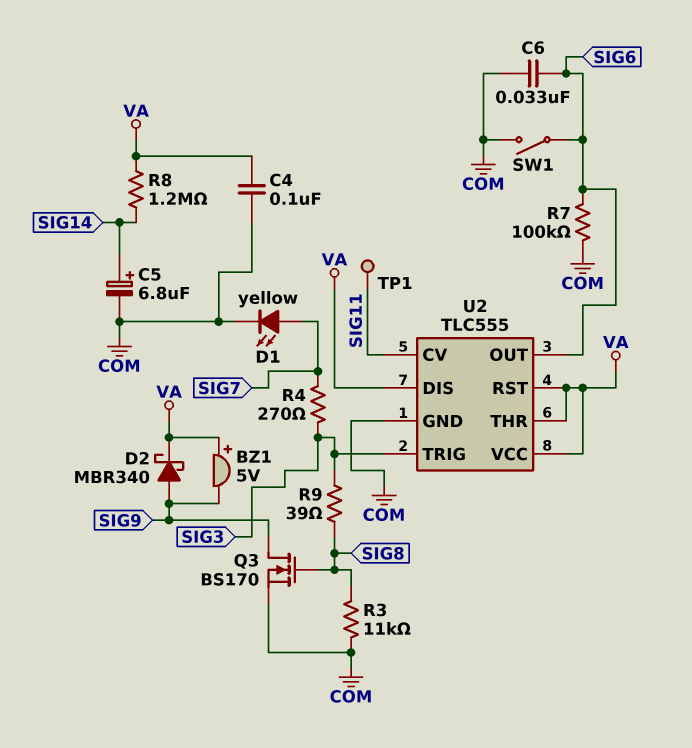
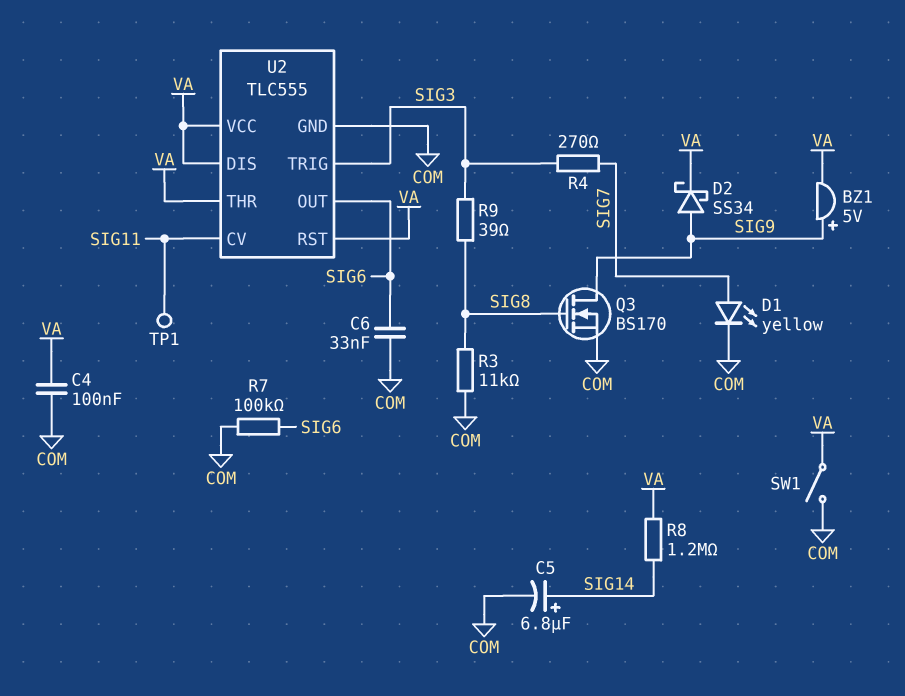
BZ1: buzzer 5V (plus VA, minus SIG9) -> buzzer 5V (plus SIG9, minus VA)
D2: schottky MBR340 (A SIG9, K VA) -> schottky SS34 (A SIG9, K VA)
SW1: switch (COM, SIG6) -> switch (COM, VA)

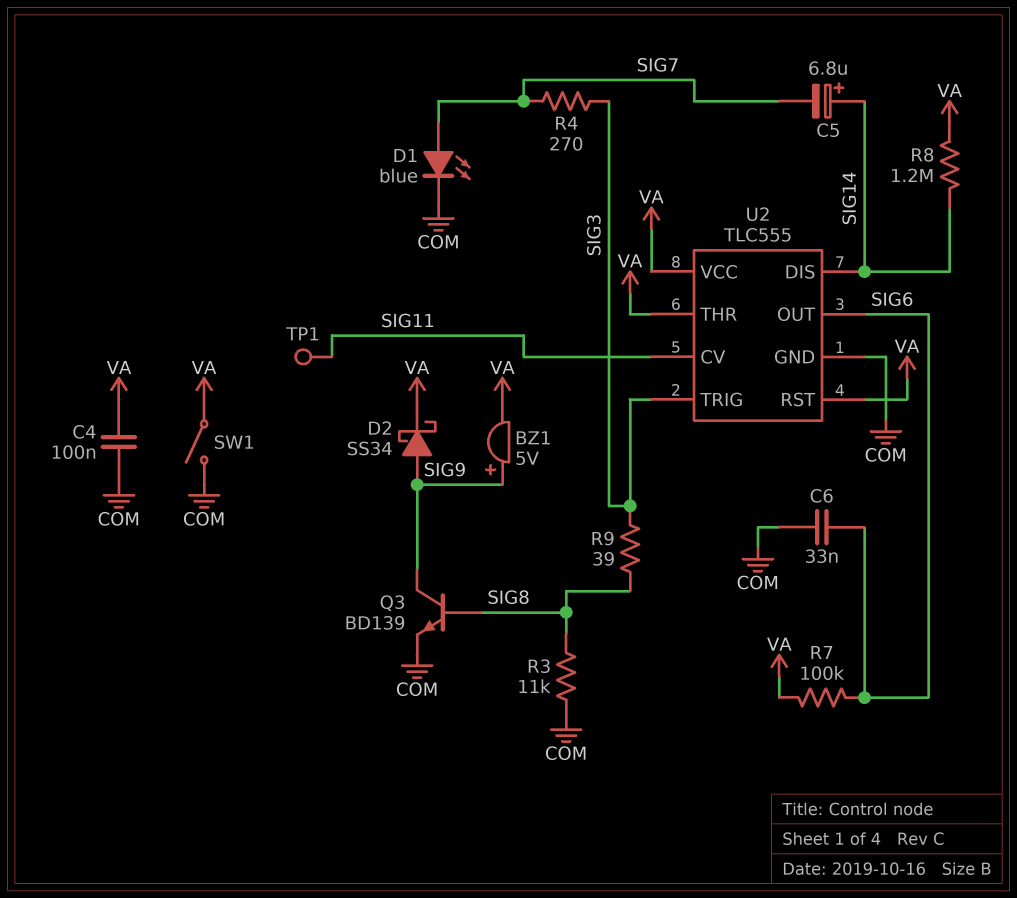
C5: 6.8uF (plus SIG14, minus COM) -> 6.8uF (plus SIG14, minus SIG7)
D1: LED yellow (A SIG7, K COM) -> LED blue (A SIG7, K COM)
Q3: NMOS BS170 (G SIG8, D SIG9, S COM) -> NPN BD139 (B SIG8, C SIG9, E COM)
R7: 100k (COM, SIG6) -> 100k (SIG6, VA)
U2 pin DIS: VA -> SIG14

